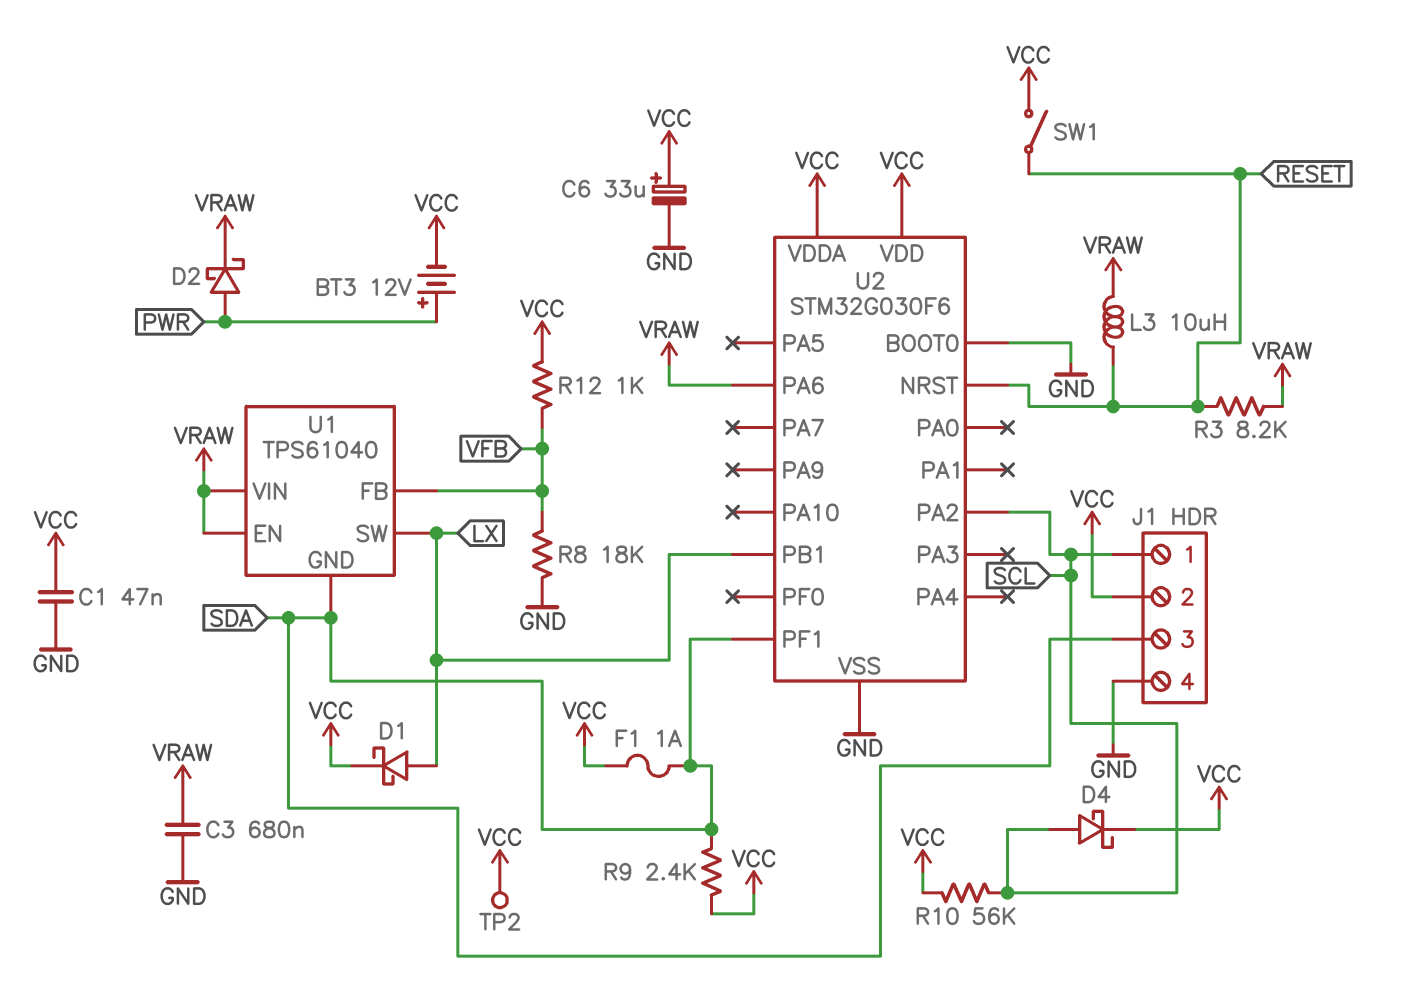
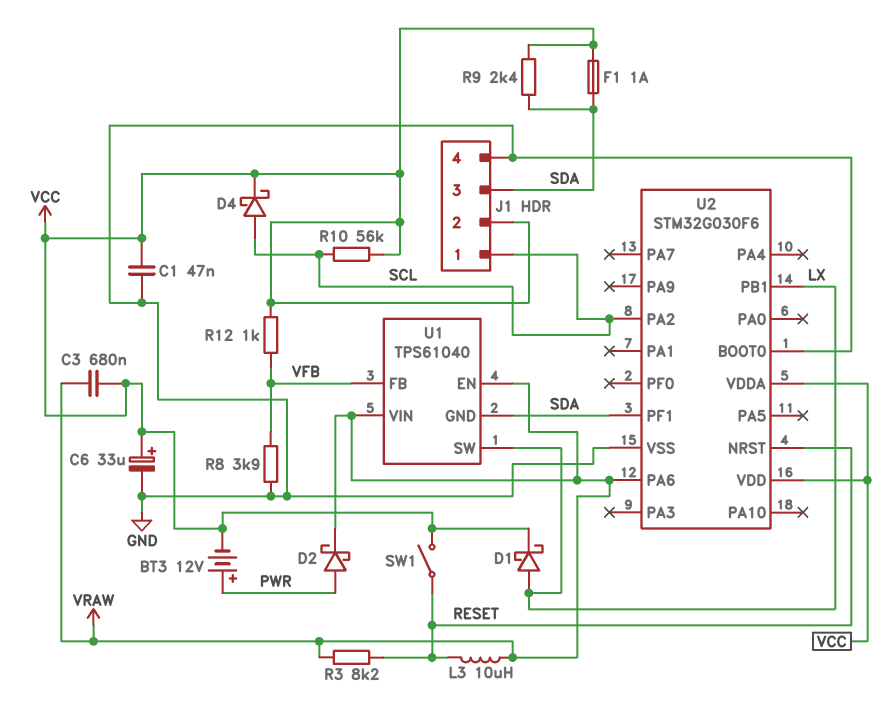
C3: 680nF (GND, VRAW) -> 680nF (VCC, VRAW)
R8: 18k (GND, VFB) -> 3.9k (GND, VFB)
TP2: test point (VCC) -> none

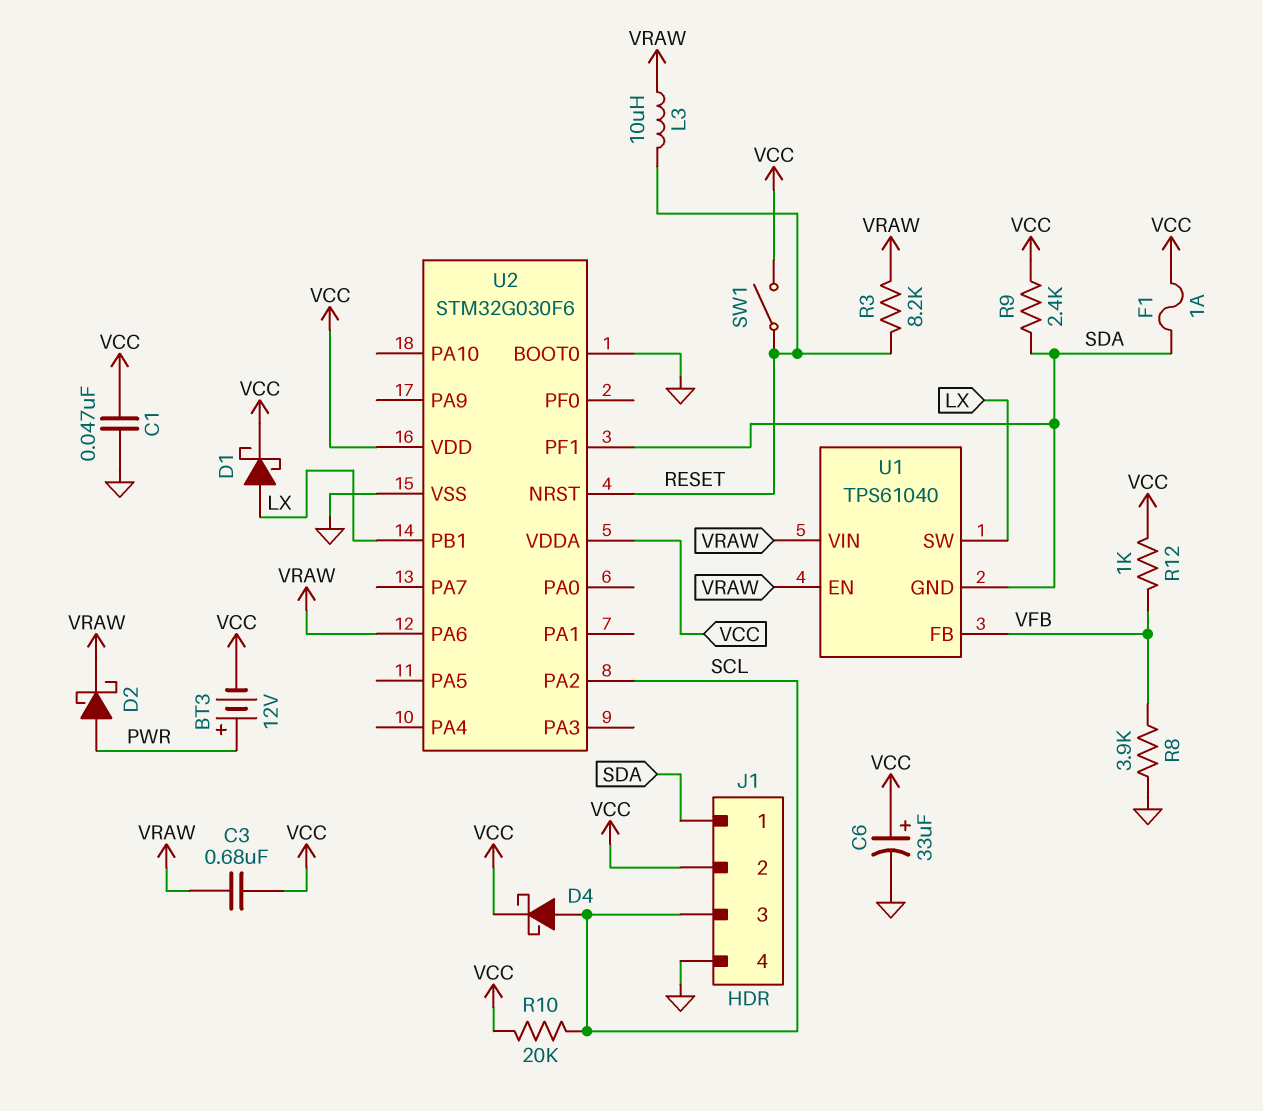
J1 pin 1: SCL -> SDA
J1 pin 3: SDA -> SCL
R10: 56k (SCL, VCC) -> 20k (SCL, VCC)

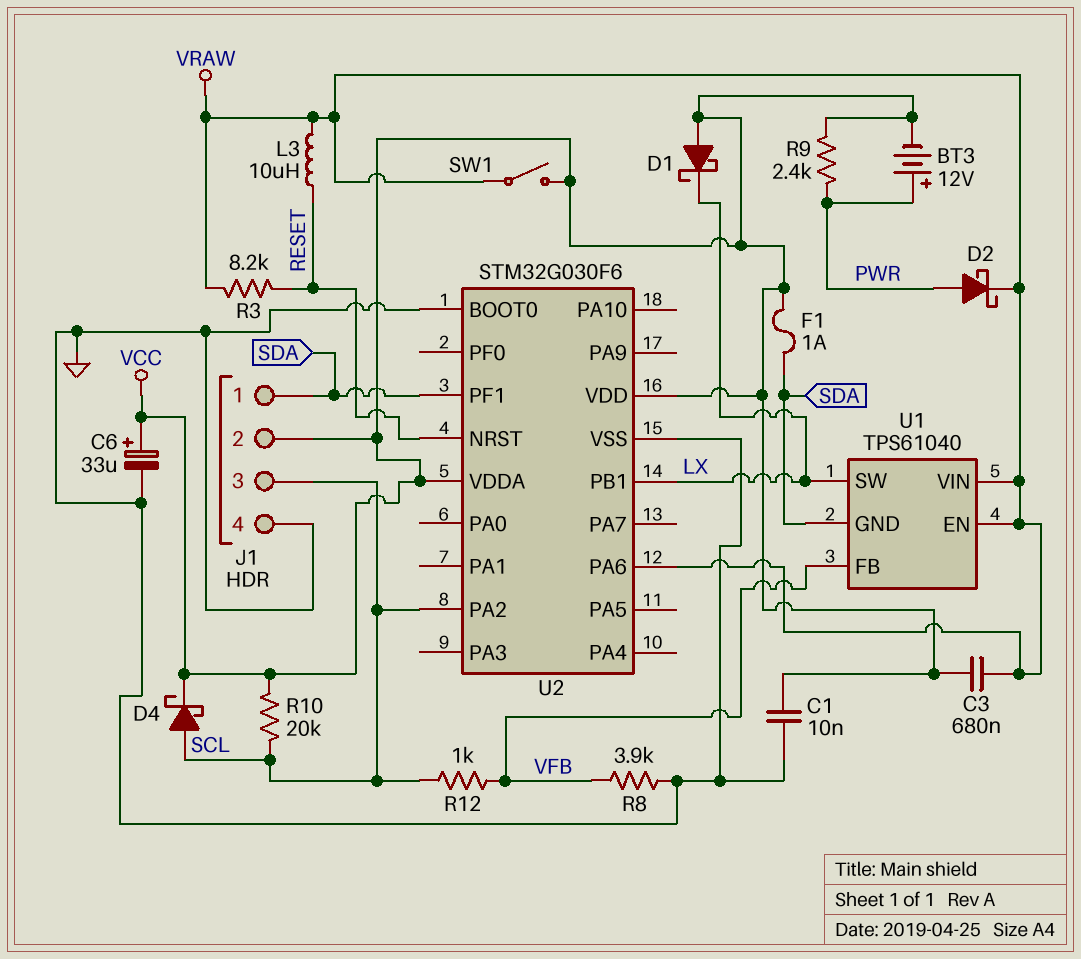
C1: 47nF (GND, VCC) -> 10nF (GND, VCC)
D1: schottky (A LX, K VCC) -> schottky (A VCC, K LX)
R9: 2.4k (SDA, VCC) -> 2.4k (PWR, VCC)
R12: 1k (VCC, VFB) -> 1k (SCL, VFB)
SW1: switch (RESET, VCC) -> switch (VCC, VRAW)

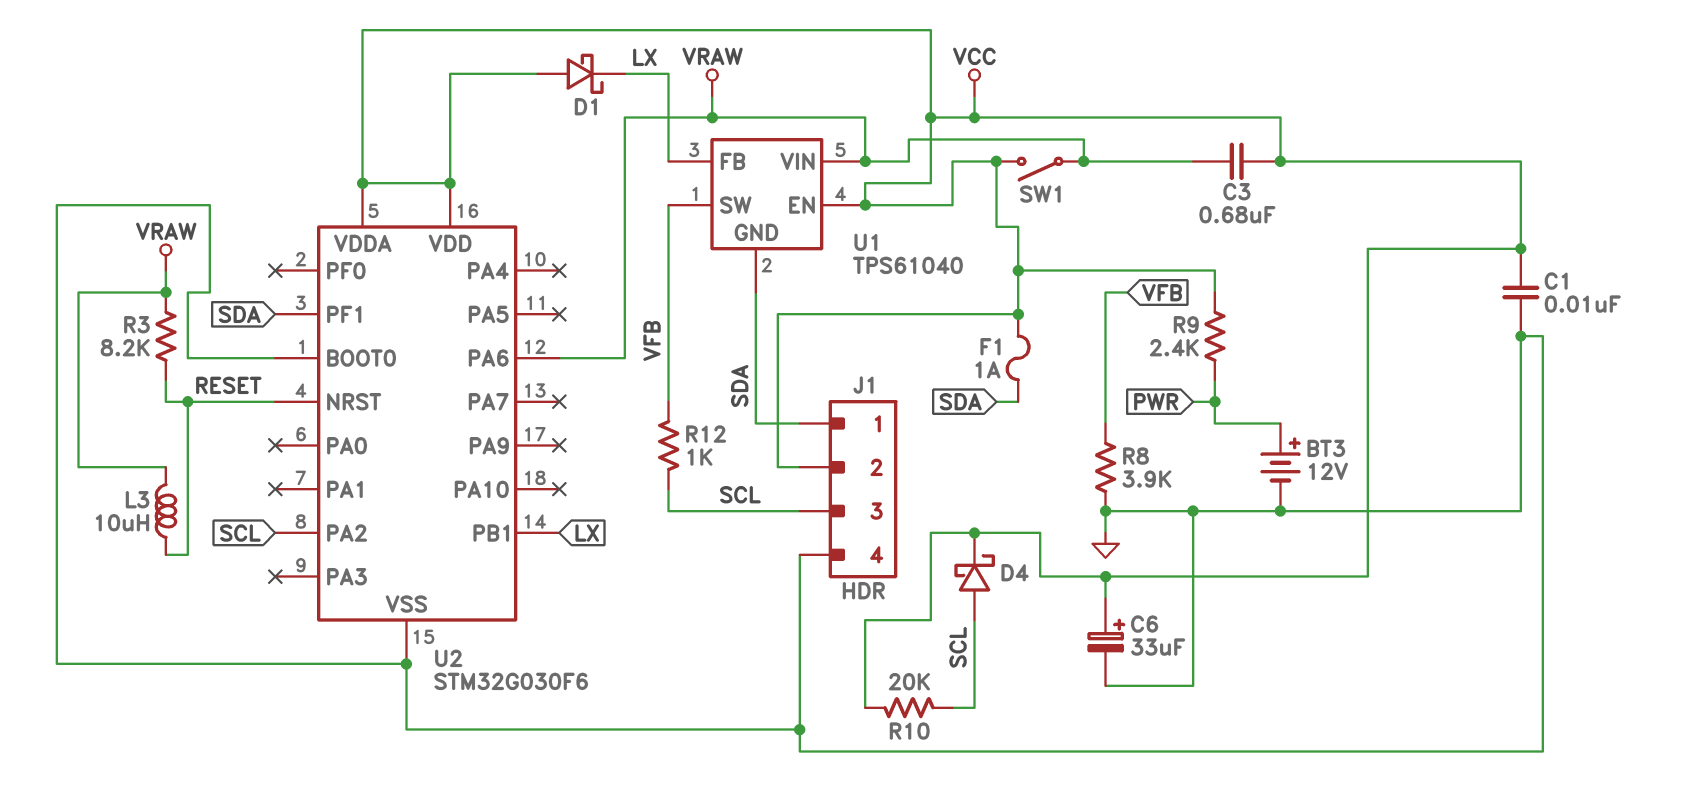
BT3: 12V (plus PWR, minus VCC) -> 12V (plus PWR, minus GND)
D2: schottky (A PWR, K VRAW) -> none
U1 pin EN: VRAW -> VCC
U1 pin FB: VFB -> LX
U1 pin SW: LX -> VFB

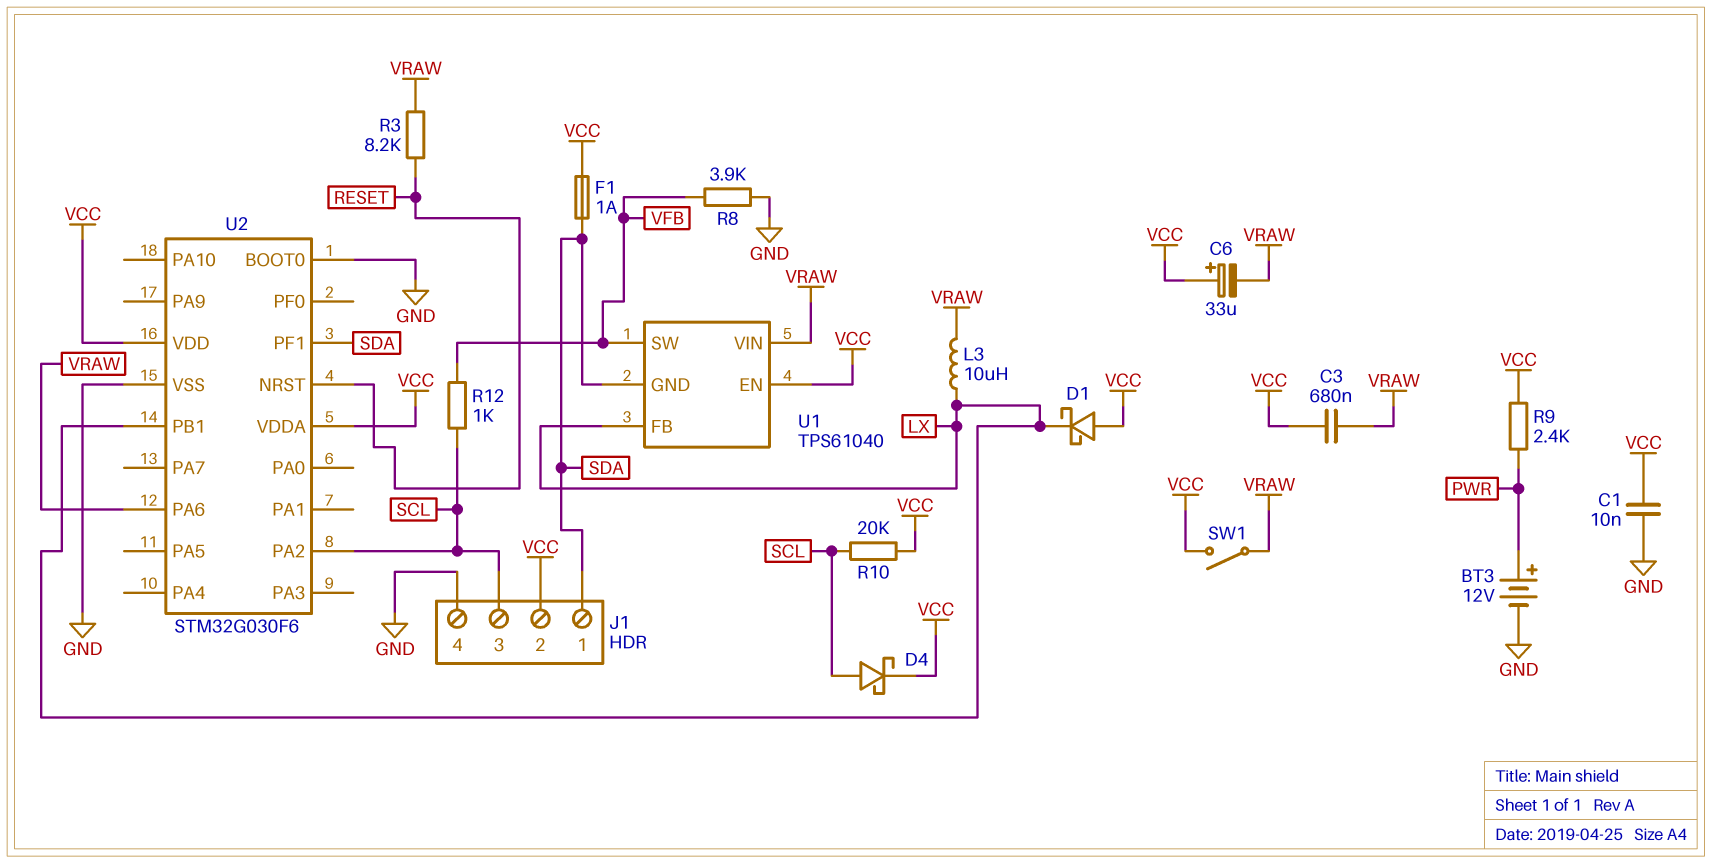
C6: 33uF (plus VCC, minus GND) -> 33uF (plus VCC, minus VRAW)
L3: 10uH (RESET, VRAW) -> 10uH (LX, VRAW)

